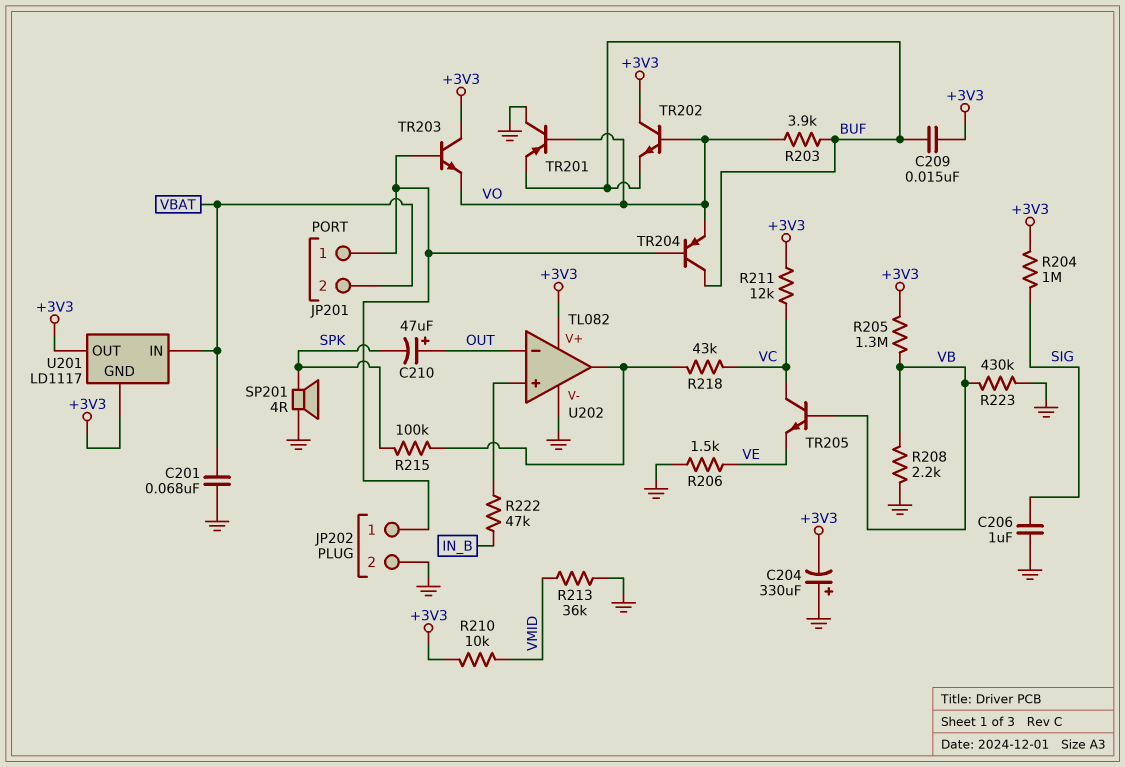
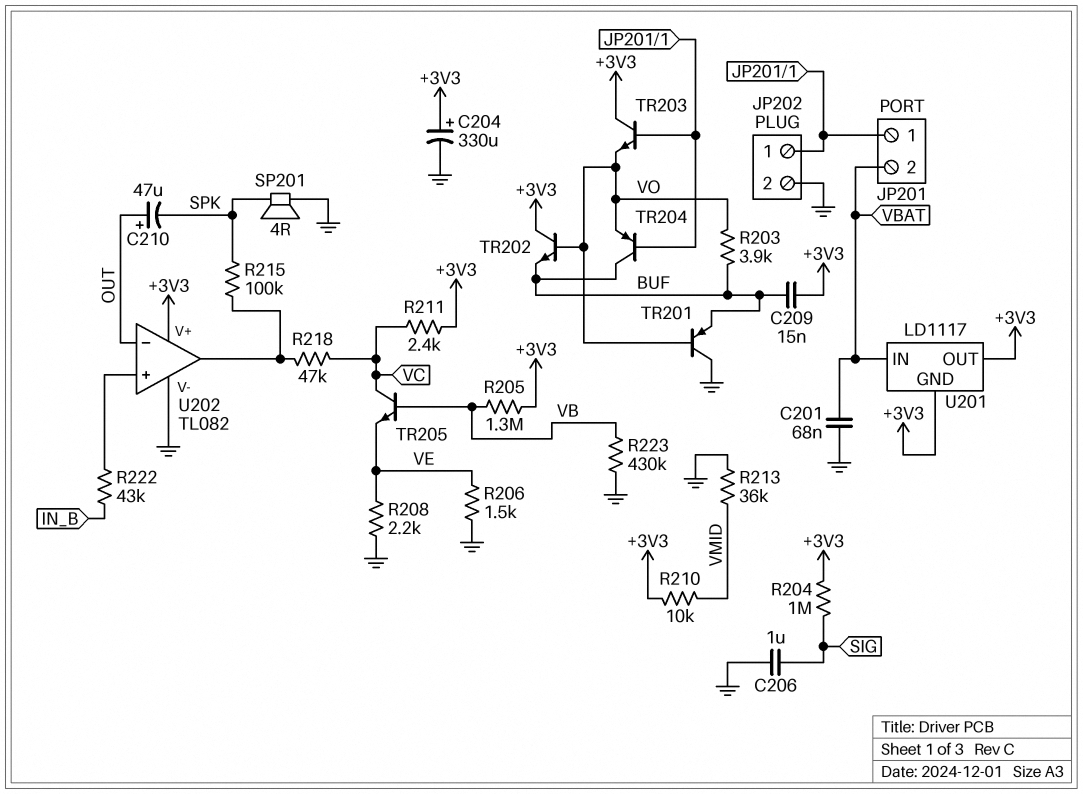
C204: 330uF (plus GND, minus +3V3) -> 330uF (plus +3V3, minus GND)
R208: 2.2k (GND, VB) -> 2.2k (GND, VE)
R211: 12k (+3V3, VC) -> 2.4k (+3V3, VC)
R218: 43k (U202/out, VC) -> 47k (U202/out, VC)
R222: 47k (IN_B, U202/in+) -> 43k (IN_B, U202/in+)

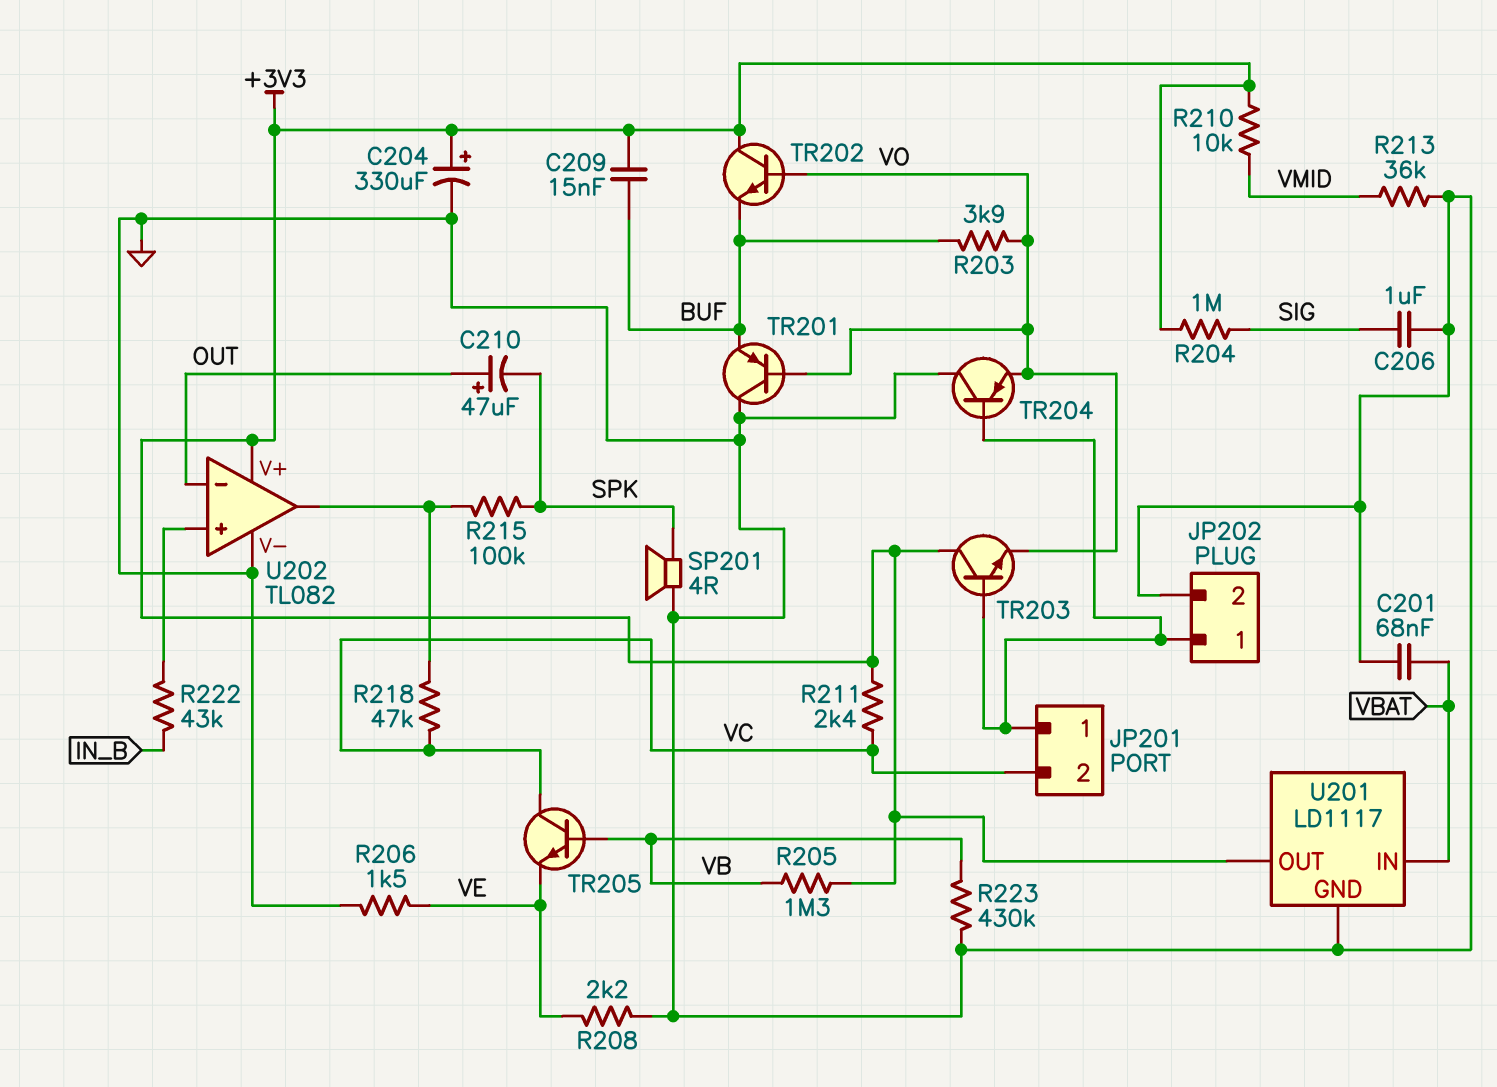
JP201 pin 2: VBAT -> VC
TR204: PNP (B JP201/1, C BUF, E VO) -> PNP (B JP201/1, C GND, E VO)
U201 pin GND: +3V3 -> GND

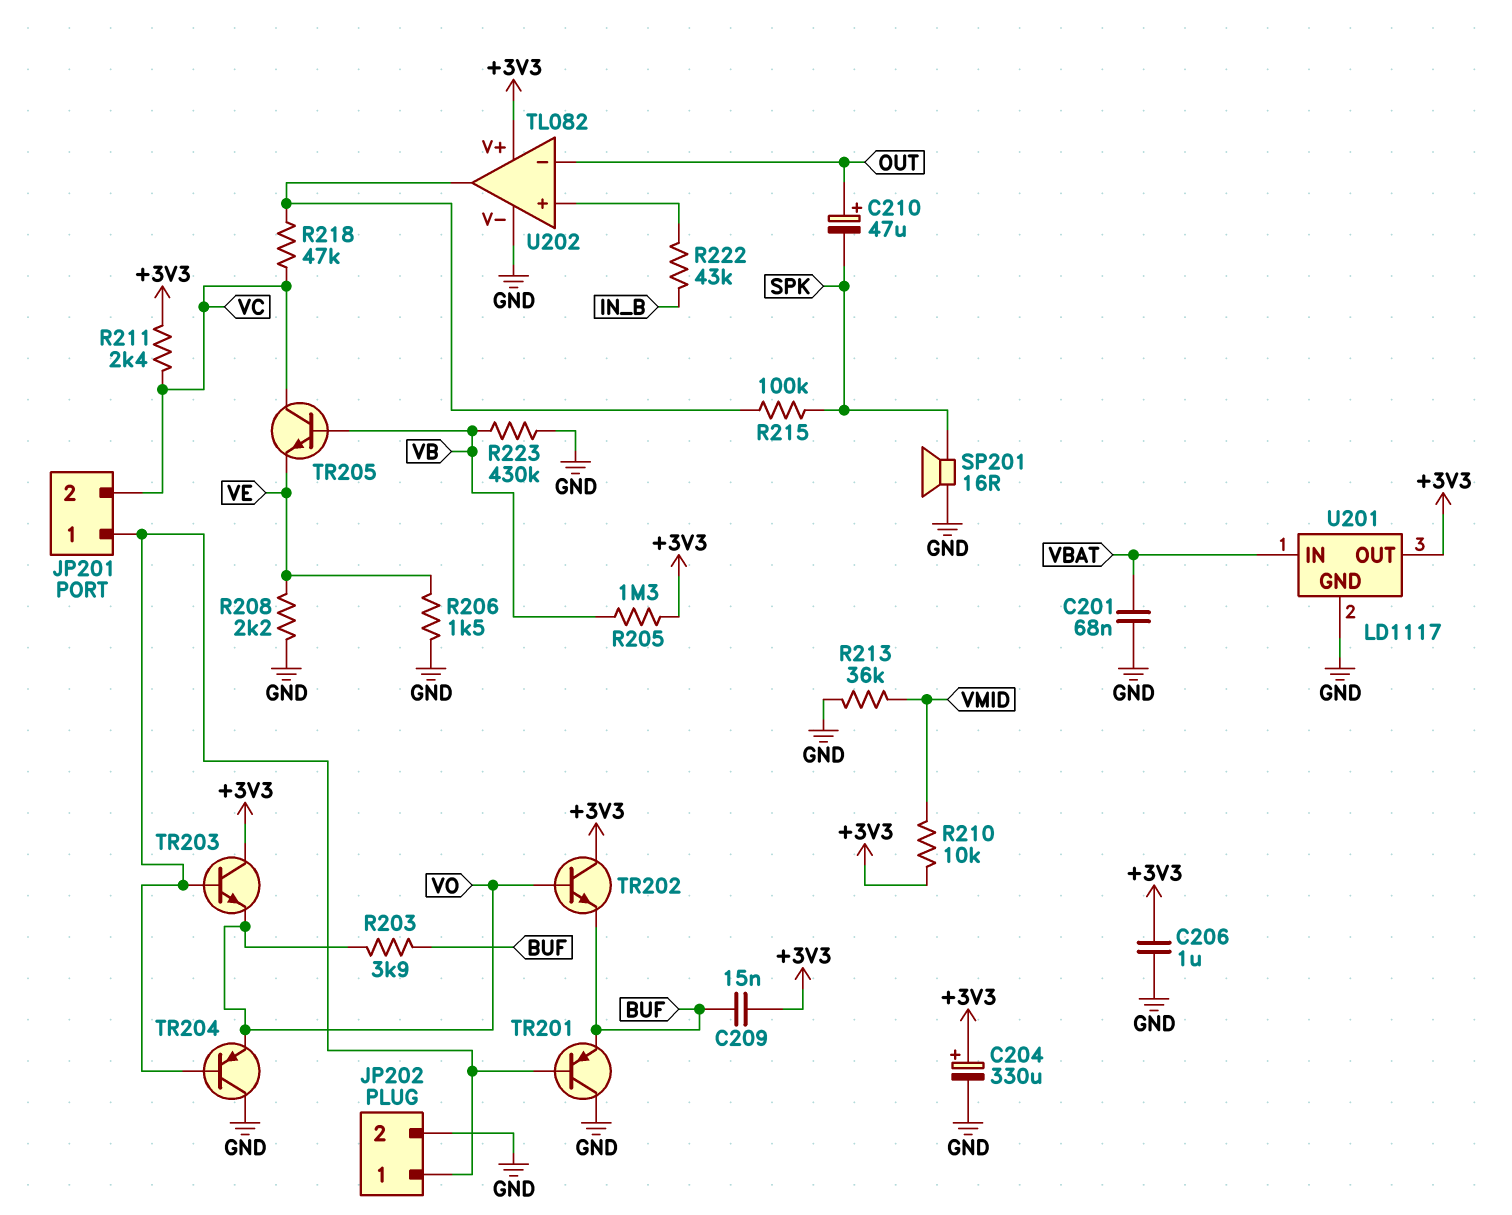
C206: 1uF (GND, SIG) -> 1uF (+3V3, GND)
R204: 1M (+3V3, SIG) -> none
SP201: speaker 4R (GND, SPK) -> speaker 16R (GND, SPK)
TR201: PNP (B VO, C GND, E BUF) -> PNP (B JP201/1, C GND, E BUF)

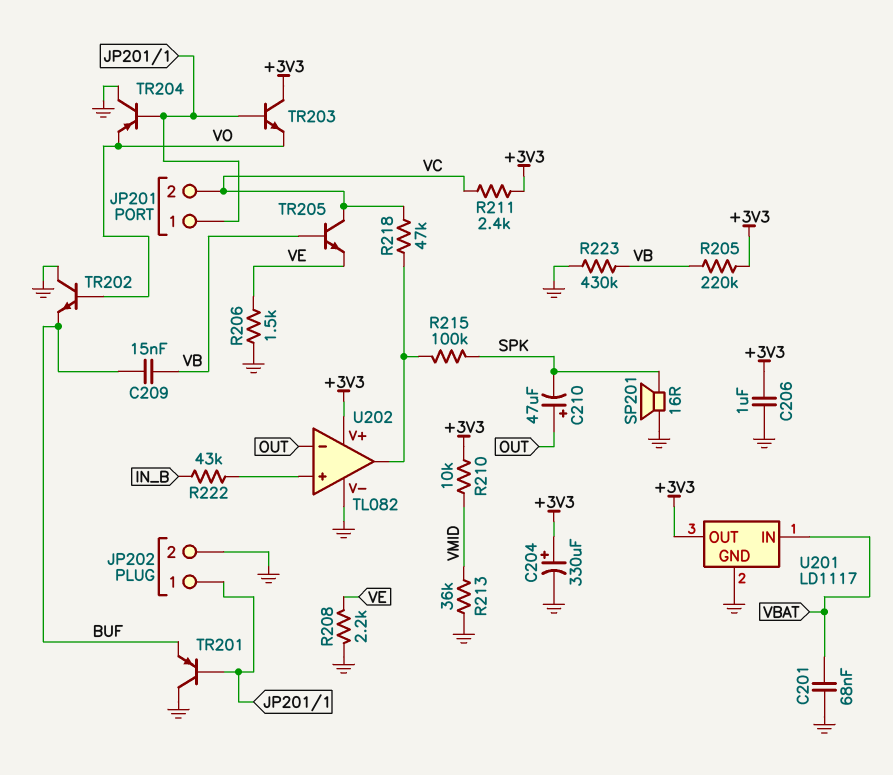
C209: 15nF (+3V3, BUF) -> 15nF (BUF, VB)
R203: 3.9k (BUF, VO) -> none
R205: 1.3M (+3V3, VB) -> 220k (+3V3, VB)
TR202: NPN (B VO, C +3V3, E BUF) -> NPN (B VO, C GND, E BUF)

